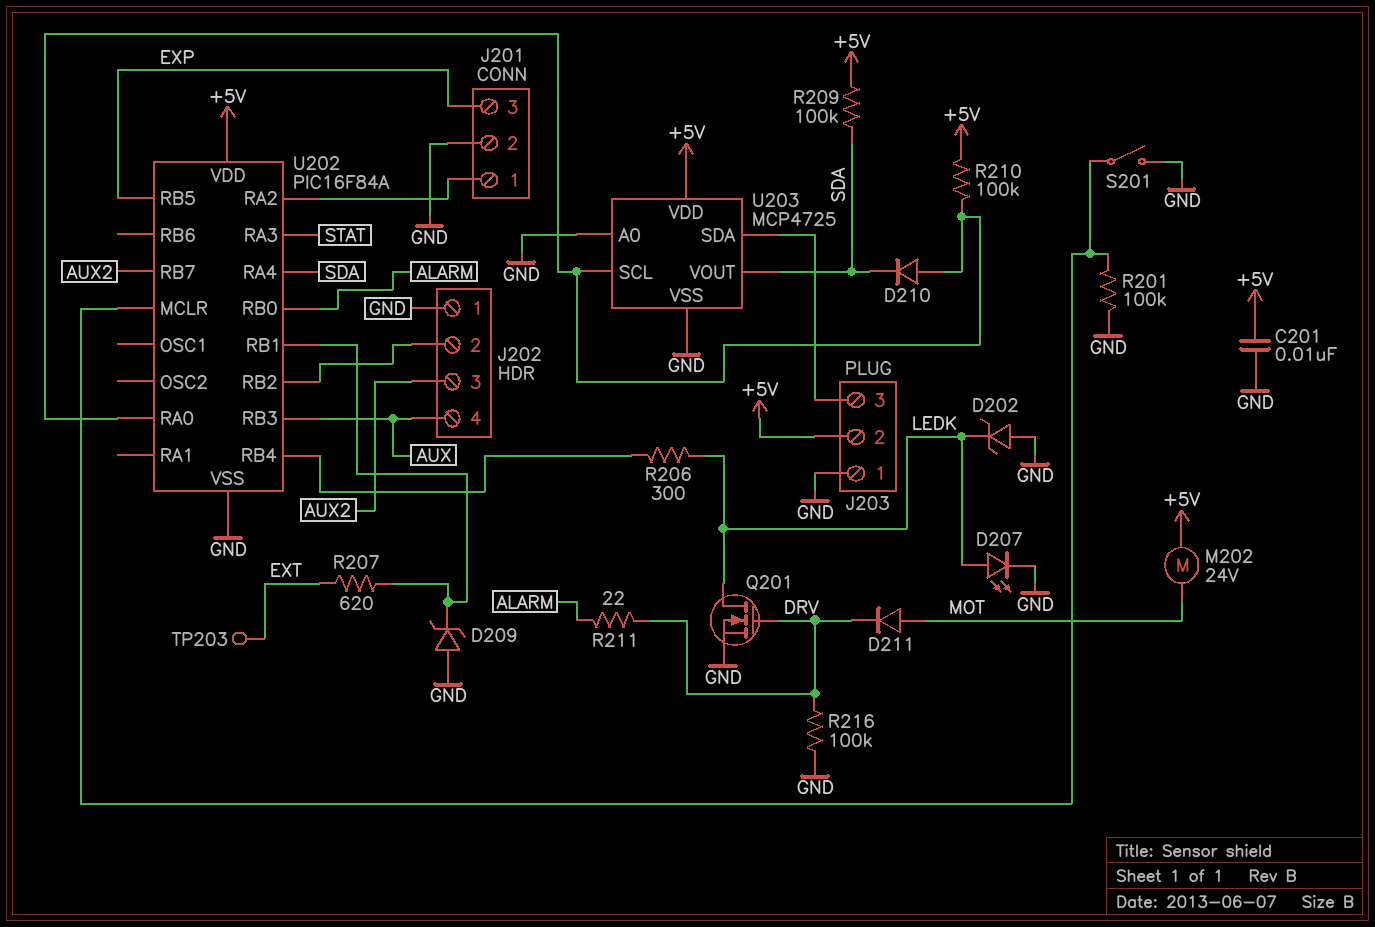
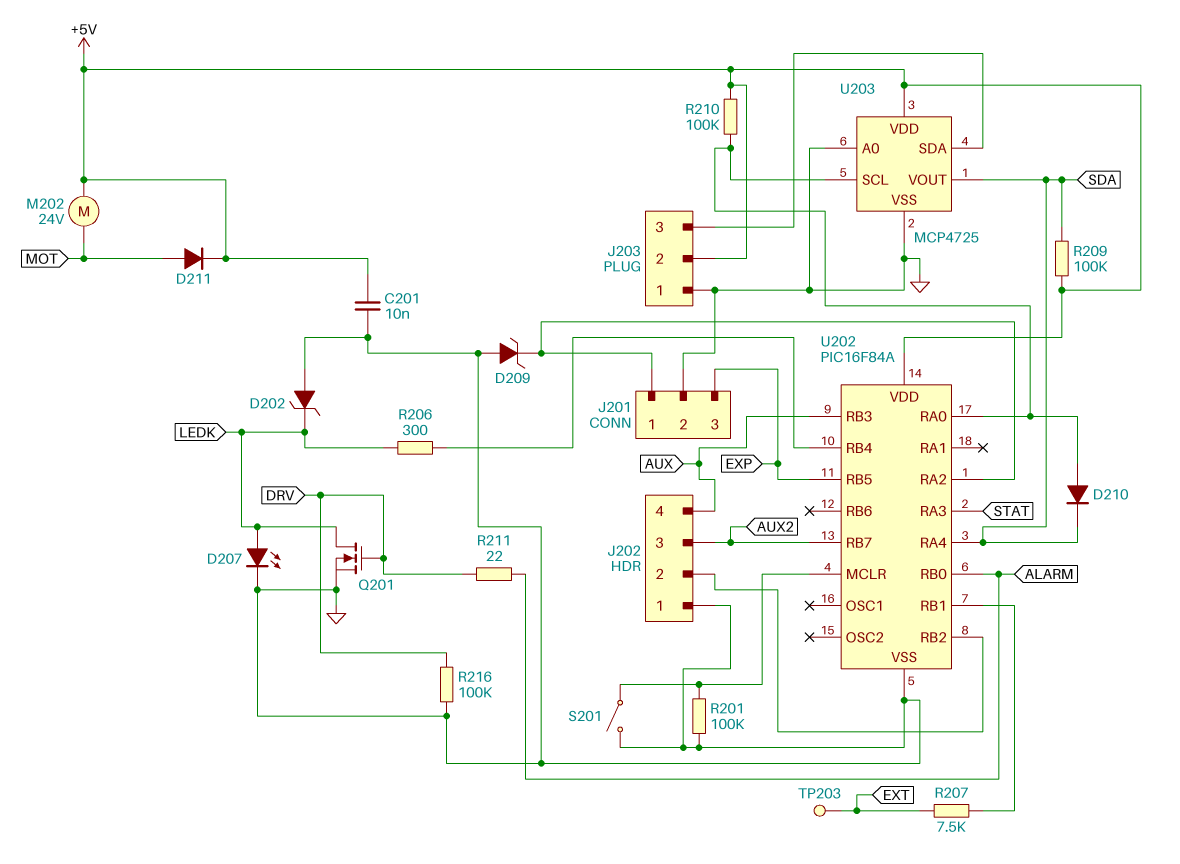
D209: zener (A GND, K U202/RB1) -> zener (A GND, K J201/1)
D211: diode (A MOT, K DRV) -> diode (A MOT, K +5V)
R207: 620 (EXT, U202/RB1) -> 7.5k (EXT, U202/RB1)

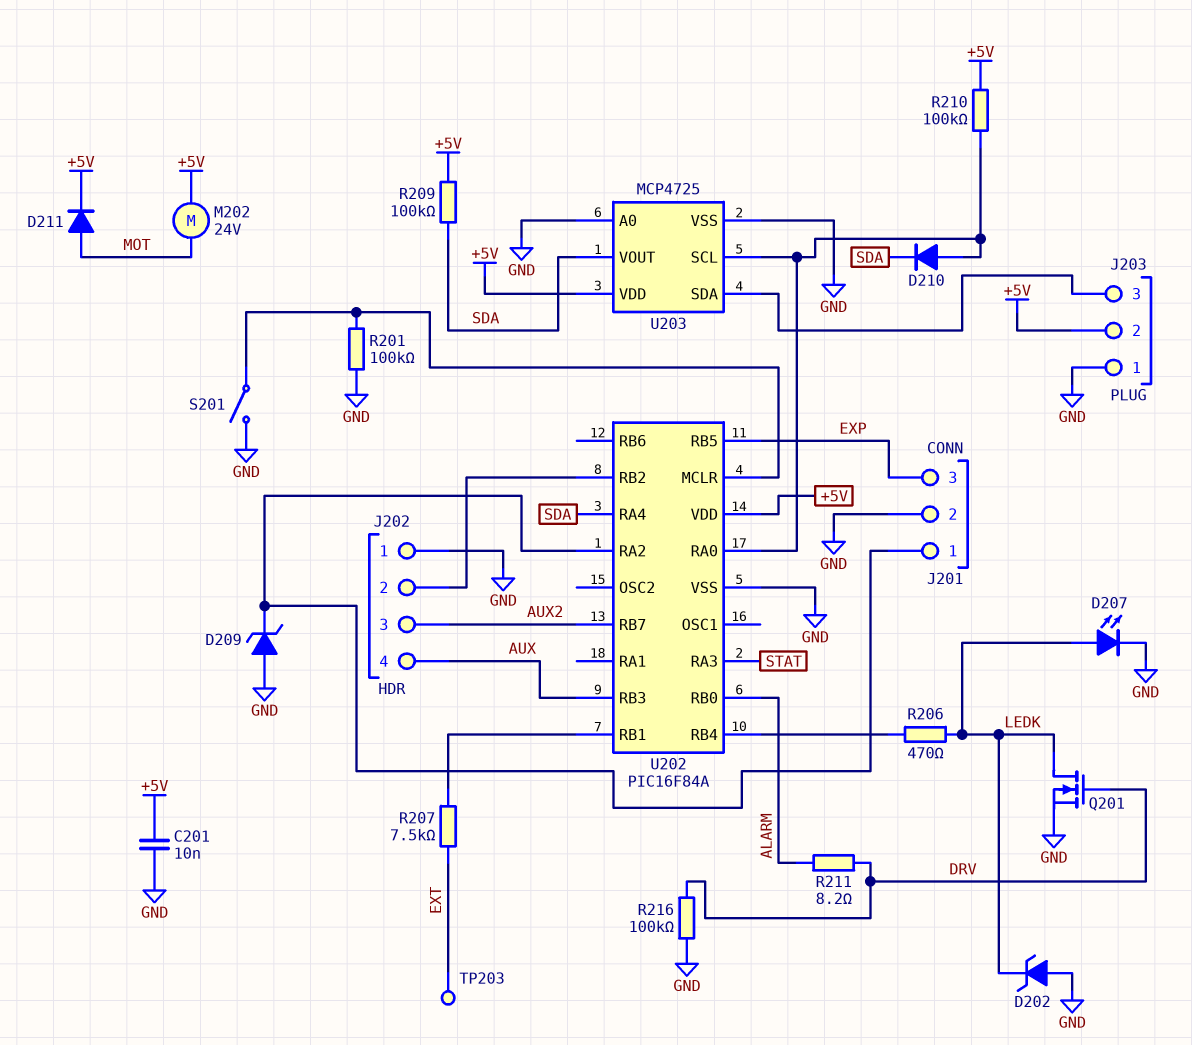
R206: 300 (LEDK, U202/RB4) -> 470 (LEDK, U202/RB4)
R211: 22 (ALARM, DRV) -> 8.2 (ALARM, DRV)

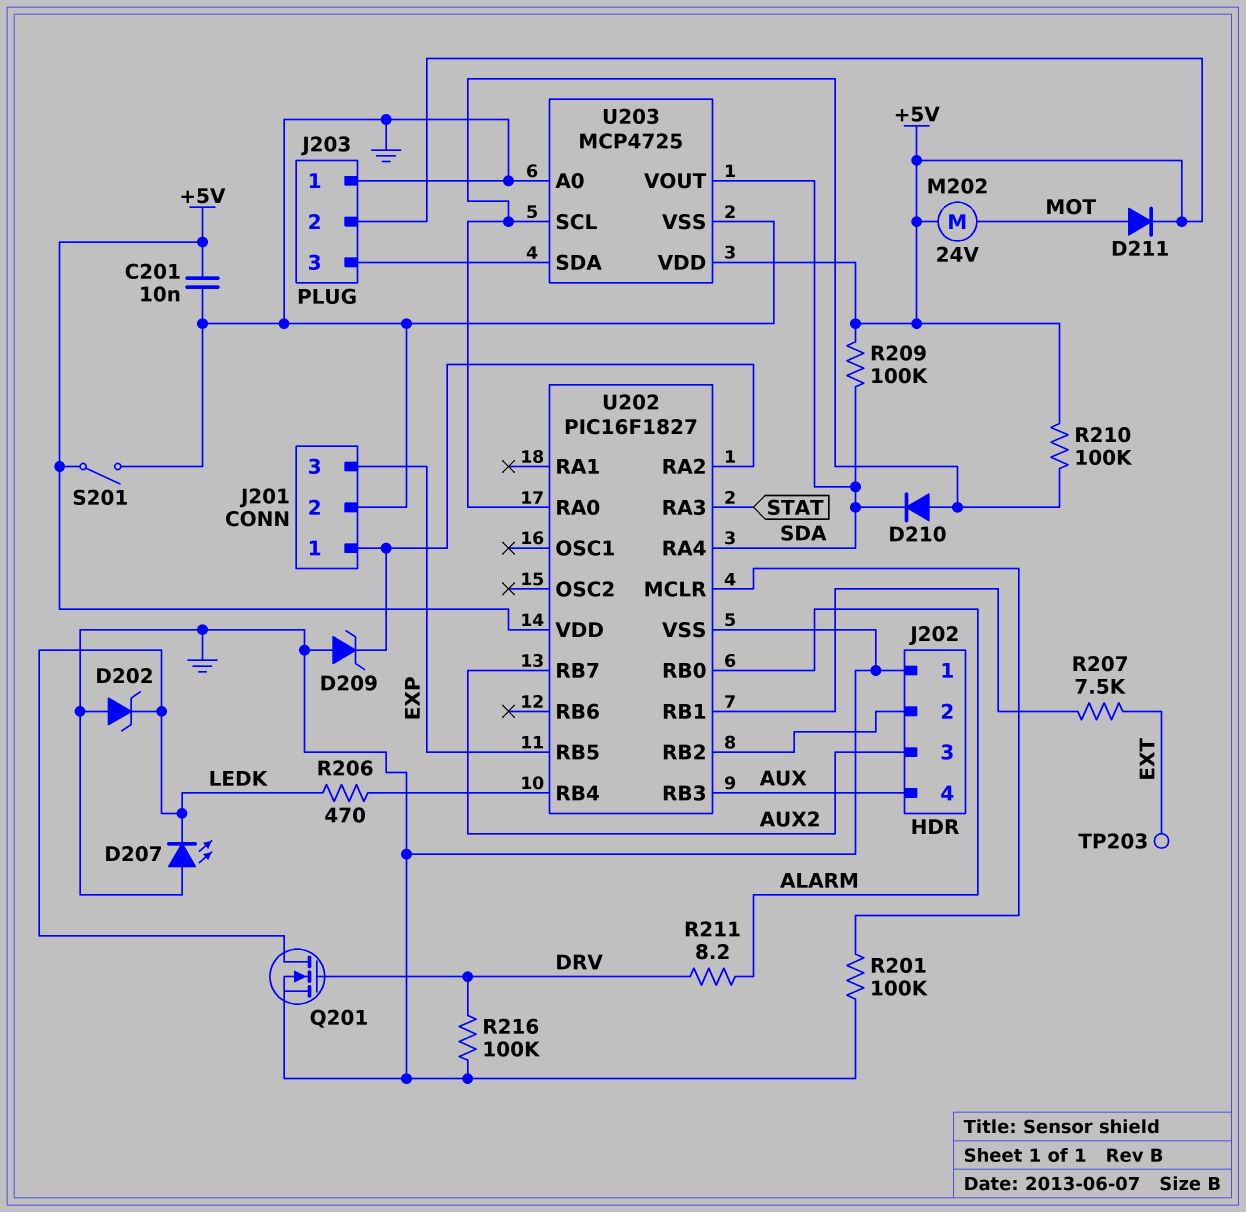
D207: LED (A LEDK, K GND) -> LED (A GND, K LEDK)
S201: switch (GND, U202/MCLR) -> switch (+5V, GND)
U202: PIC16F84A -> PIC16F1827

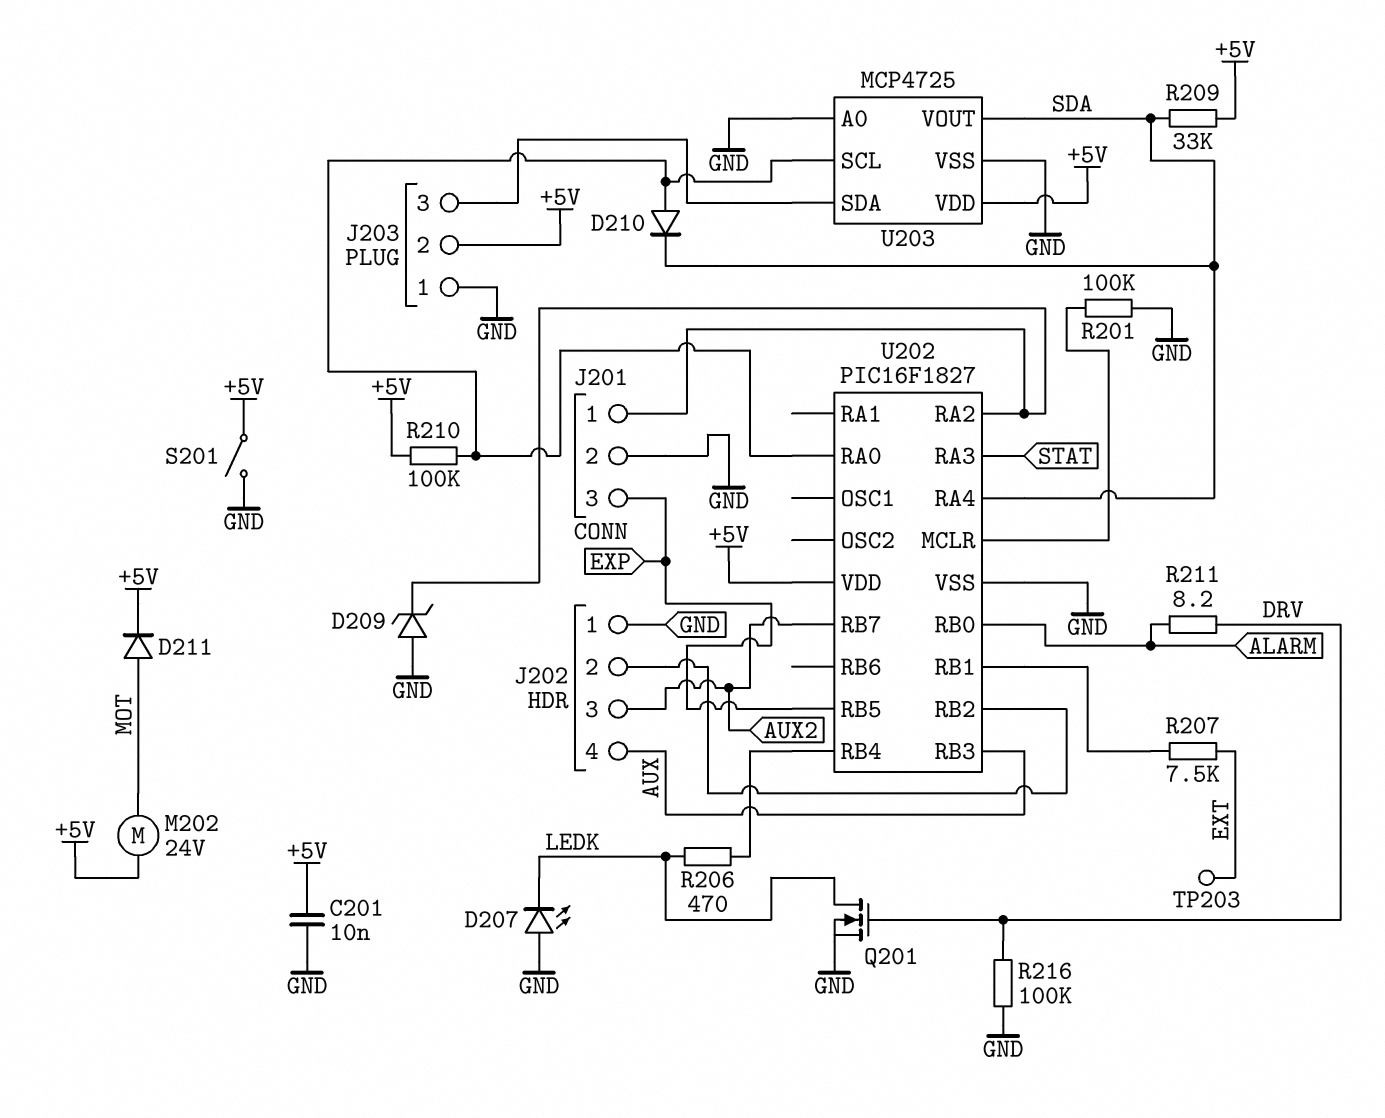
D202: zener (A GND, K LEDK) -> none
R209: 100k (+5V, SDA) -> 33k (+5V, SDA)

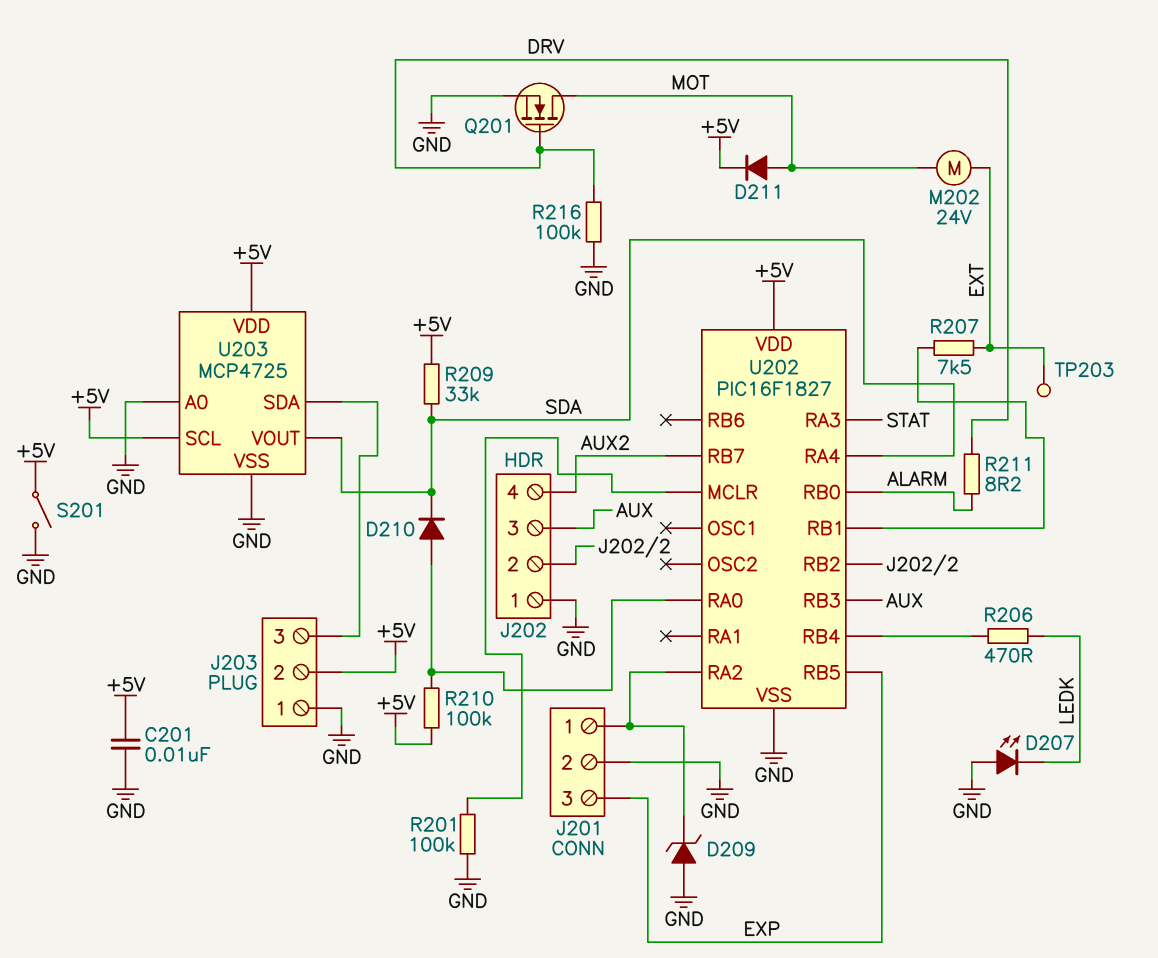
J202 pin 3: AUX2 -> AUX
J202 pin 4: AUX -> AUX2
M202: motor 24V (+5V, MOT) -> motor 24V (EXT, MOT)
Q201: NMOS (G DRV, D LEDK, S GND) -> NMOS (G DRV, D MOT, S GND)
U203 pin SCL: U202/RA0 -> +5V

